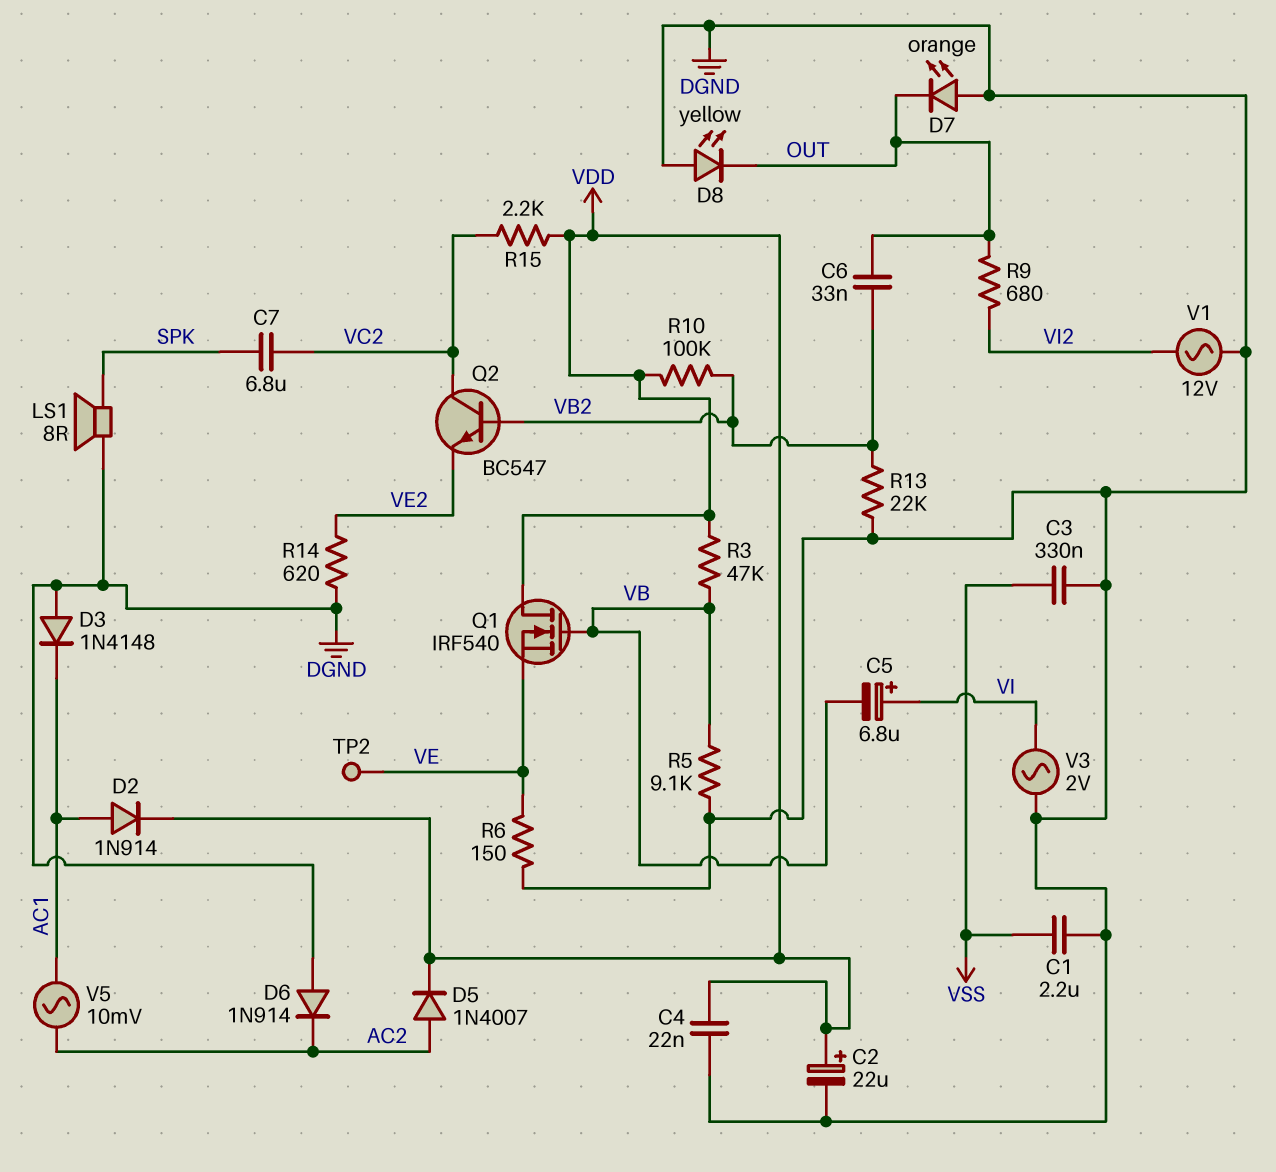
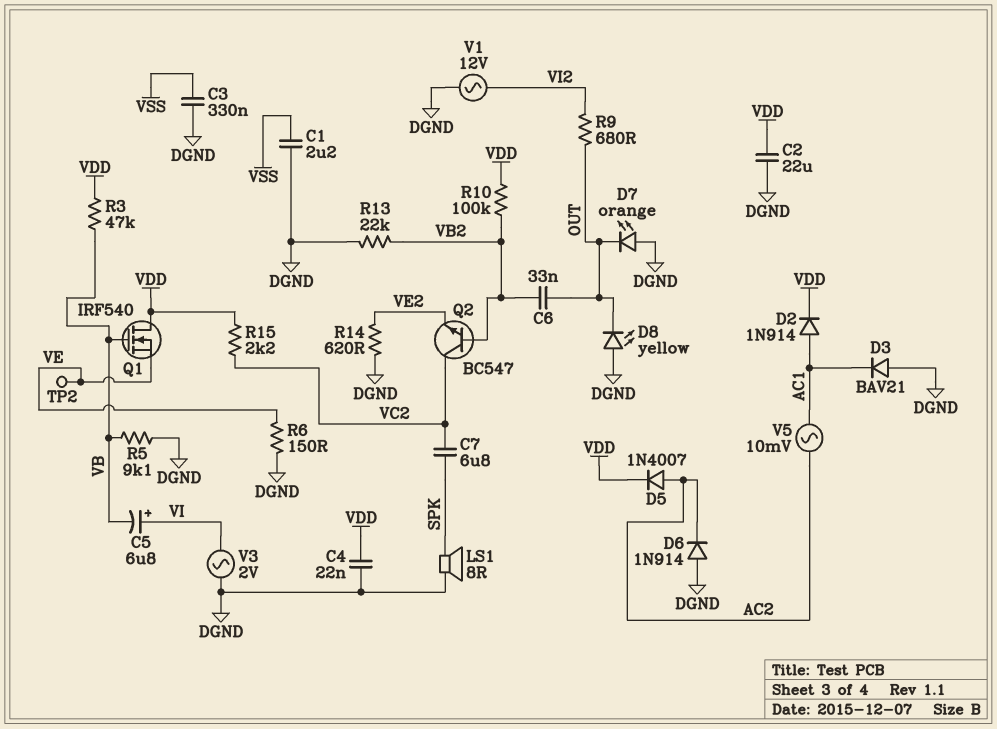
C2: 22uF (plus VDD, minus DGND) -> 22uF (DGND, VDD)
D3: diode 1N4148 (A DGND, K AC1) -> diode BAV21 (A DGND, K AC1)

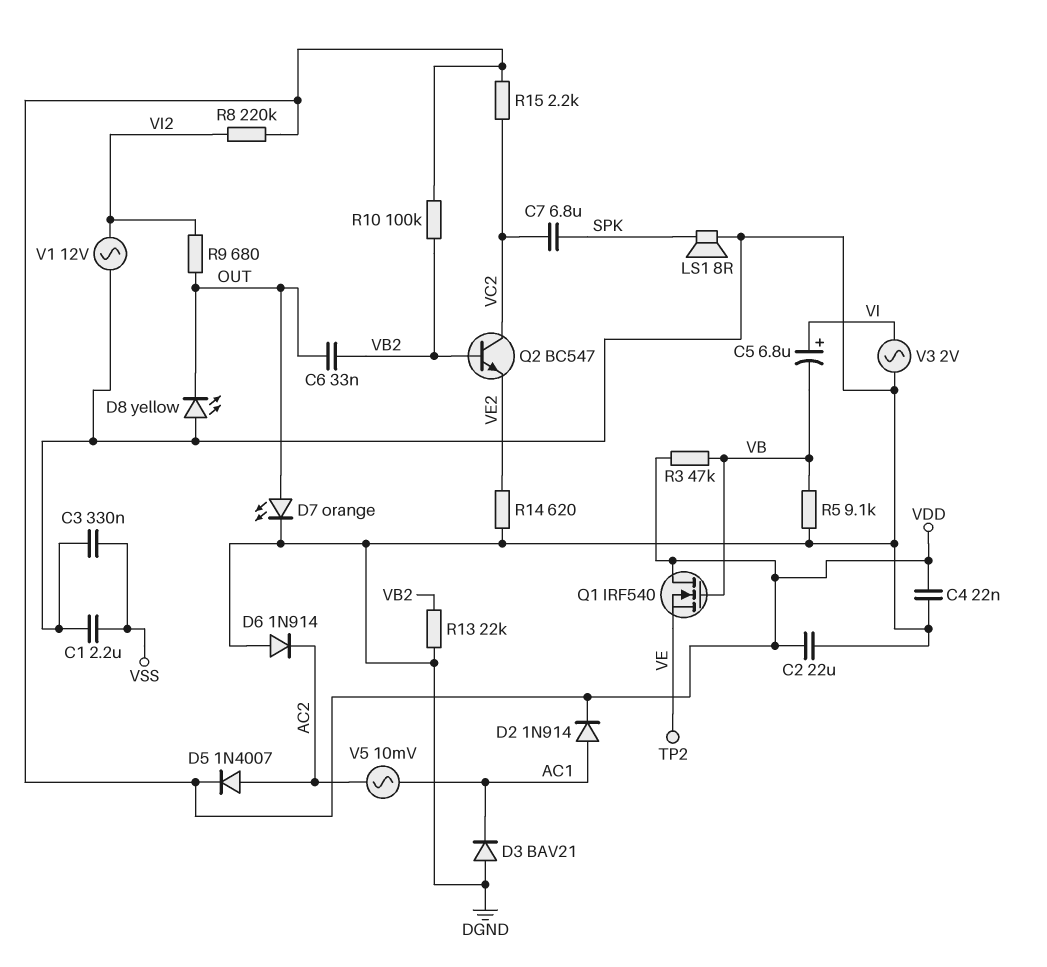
D7: LED orange (A DGND, K OUT) -> LED orange (A OUT, K DGND)
R6: 150 (DGND, VE) -> none
R8: none -> 220k (VDD, VI2)

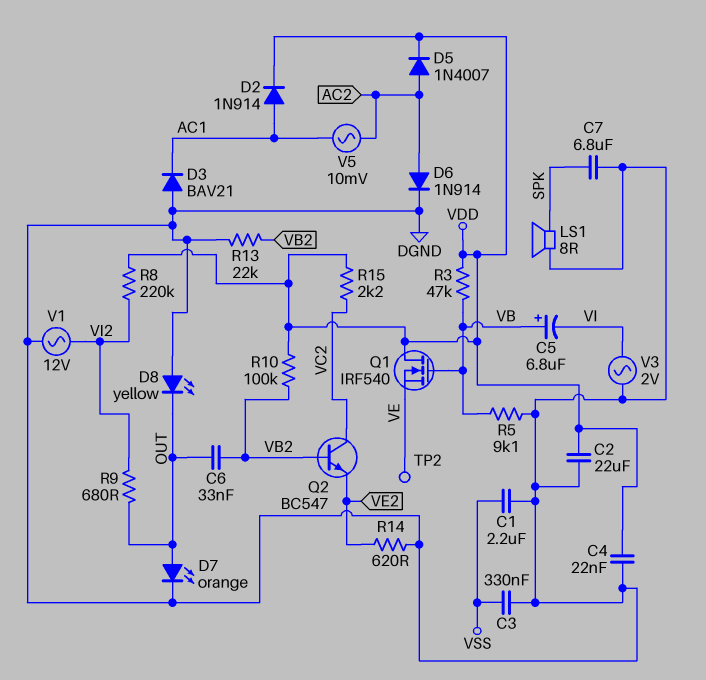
C5: 6.8uF (plus VI, minus VB) -> 6.8uF (plus VB, minus VI)
C7: 6.8uF (SPK, VC2) -> 6.8uF (DGND, SPK)
D6: diode 1N914 (A DGND, K AC2) -> diode 1N914 (A AC2, K DGND)

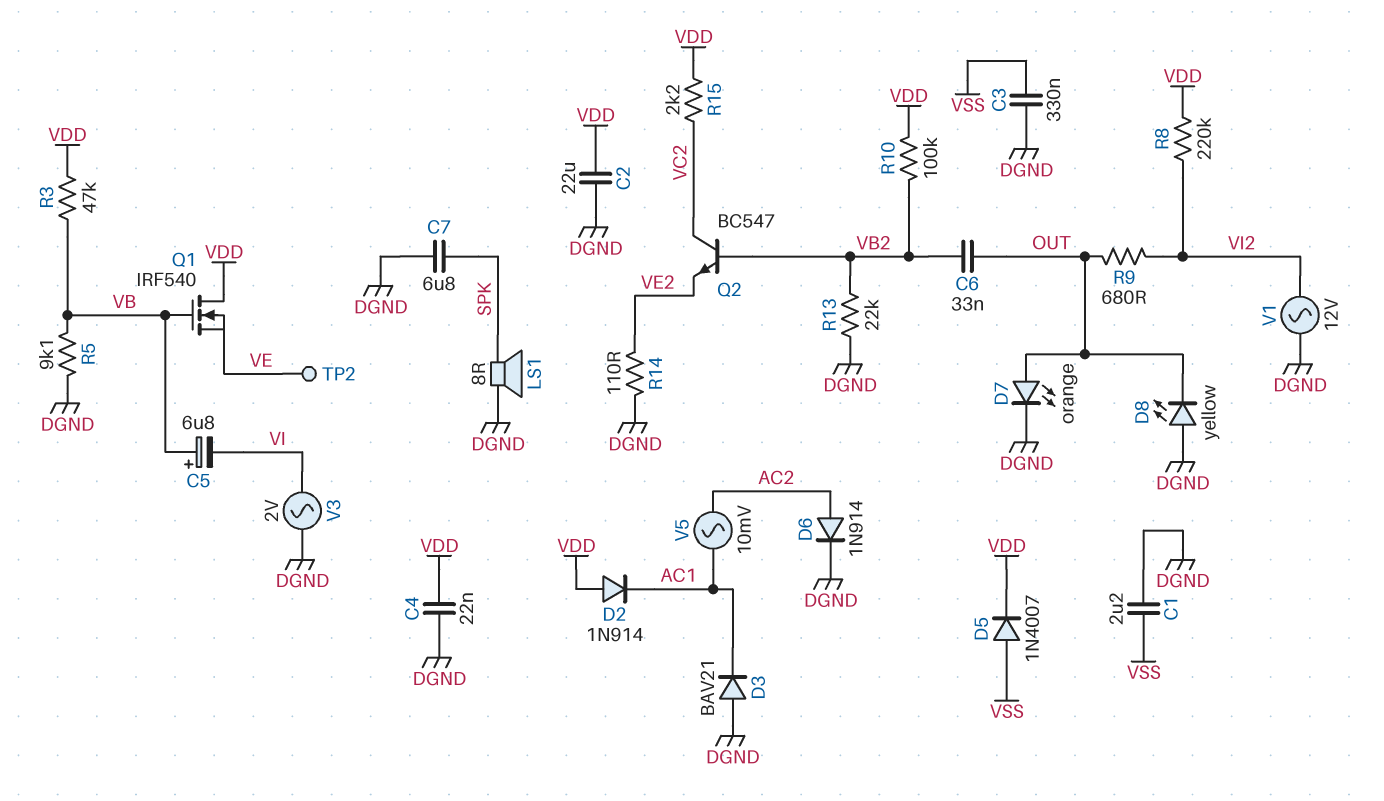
D2: diode 1N914 (A AC1, K VDD) -> diode 1N914 (A VDD, K AC1)
D5: diode 1N4007 (A AC2, K VDD) -> diode 1N4007 (A VSS, K VDD)
R14: 620 (DGND, VE2) -> 110 (DGND, VE2)

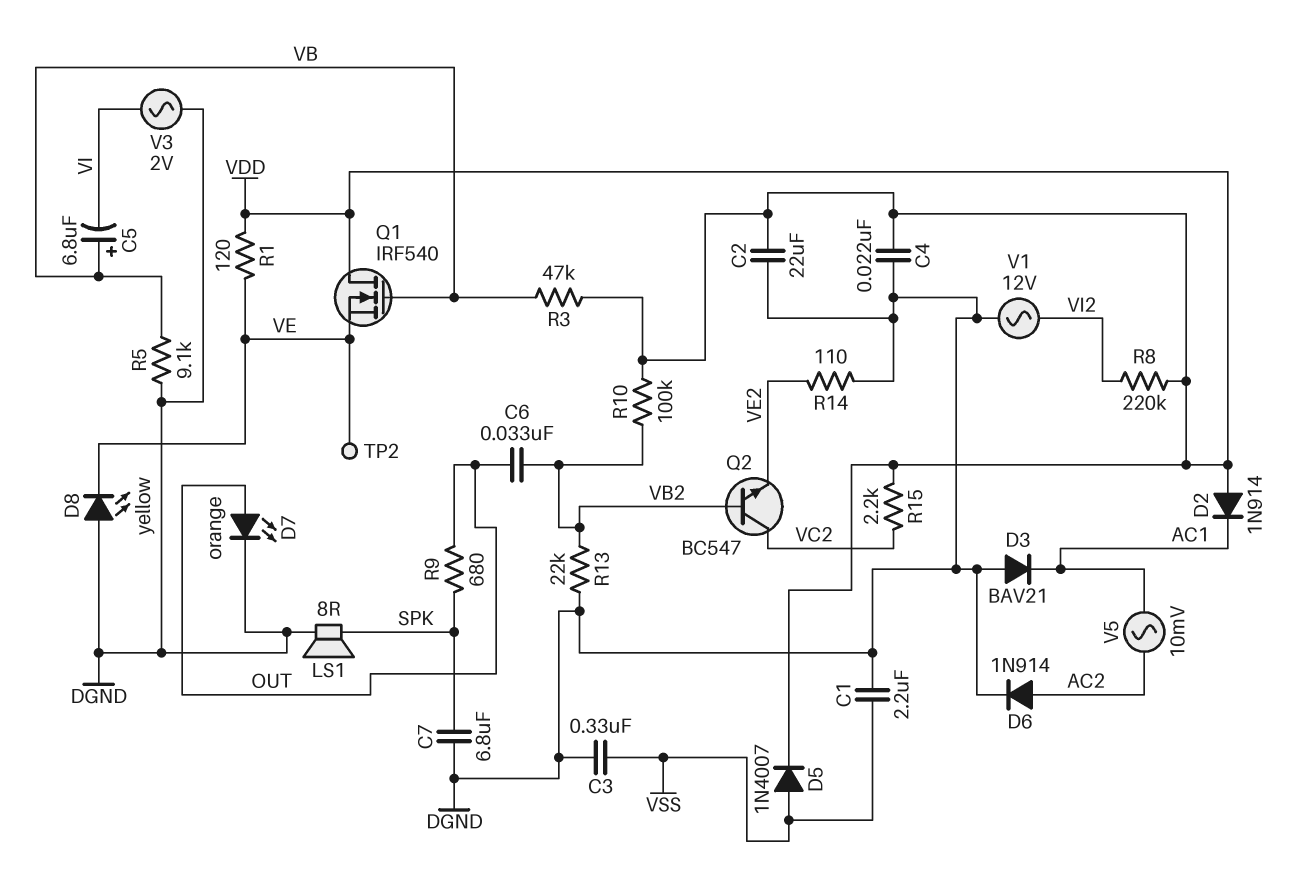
D8: LED yellow (A DGND, K OUT) -> LED yellow (A DGND, K VE)
R1: none -> 120 (VDD, VE)
R9: 680 (OUT, VI2) -> 680 (OUT, SPK)

